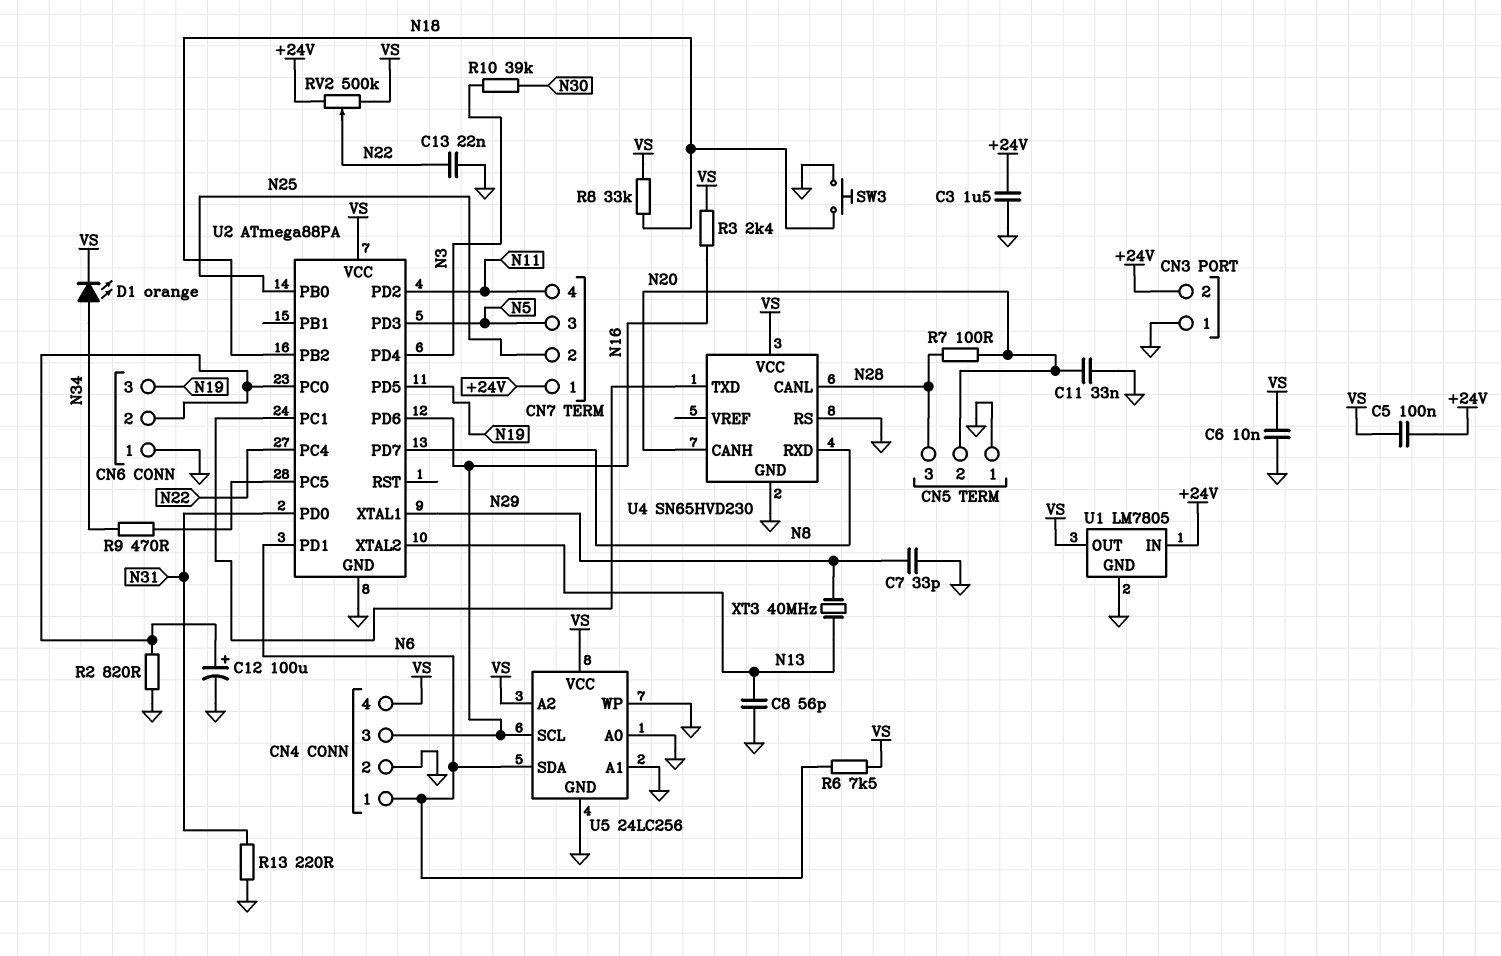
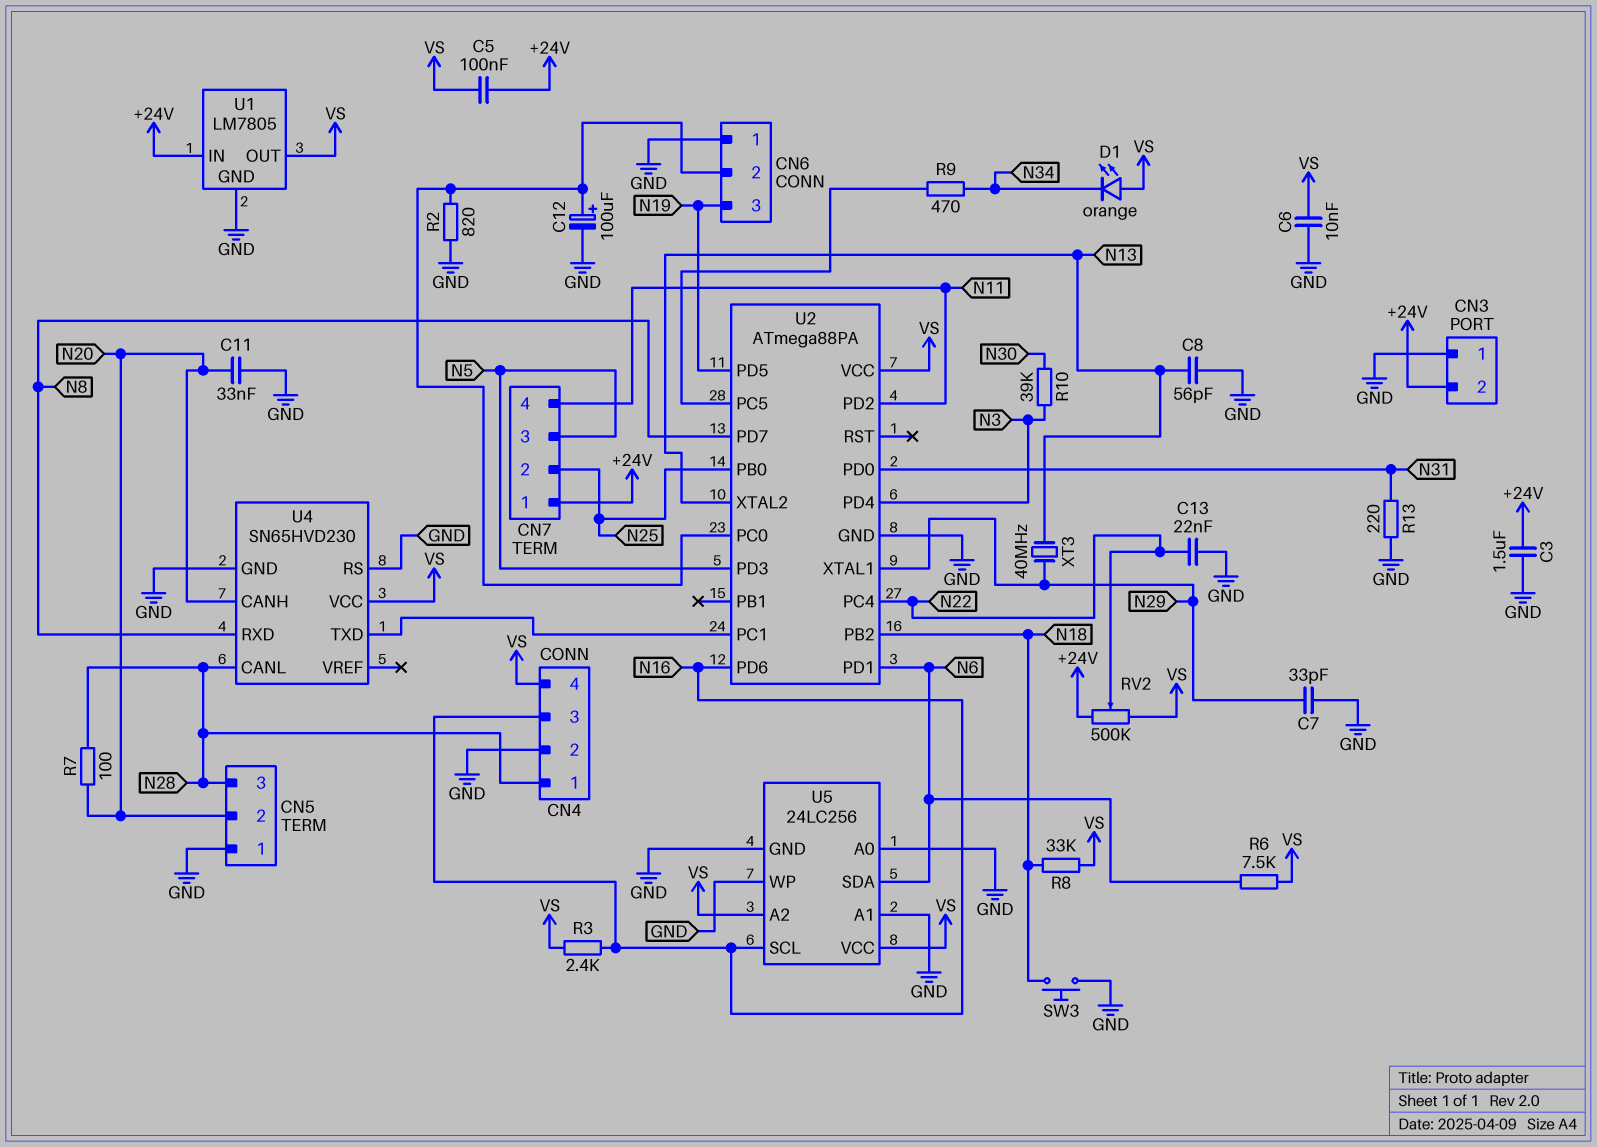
CN4 pin 1: N6 -> N28
D1: LED orange (A N34, K VS) -> LED orange (A VS, K N34)

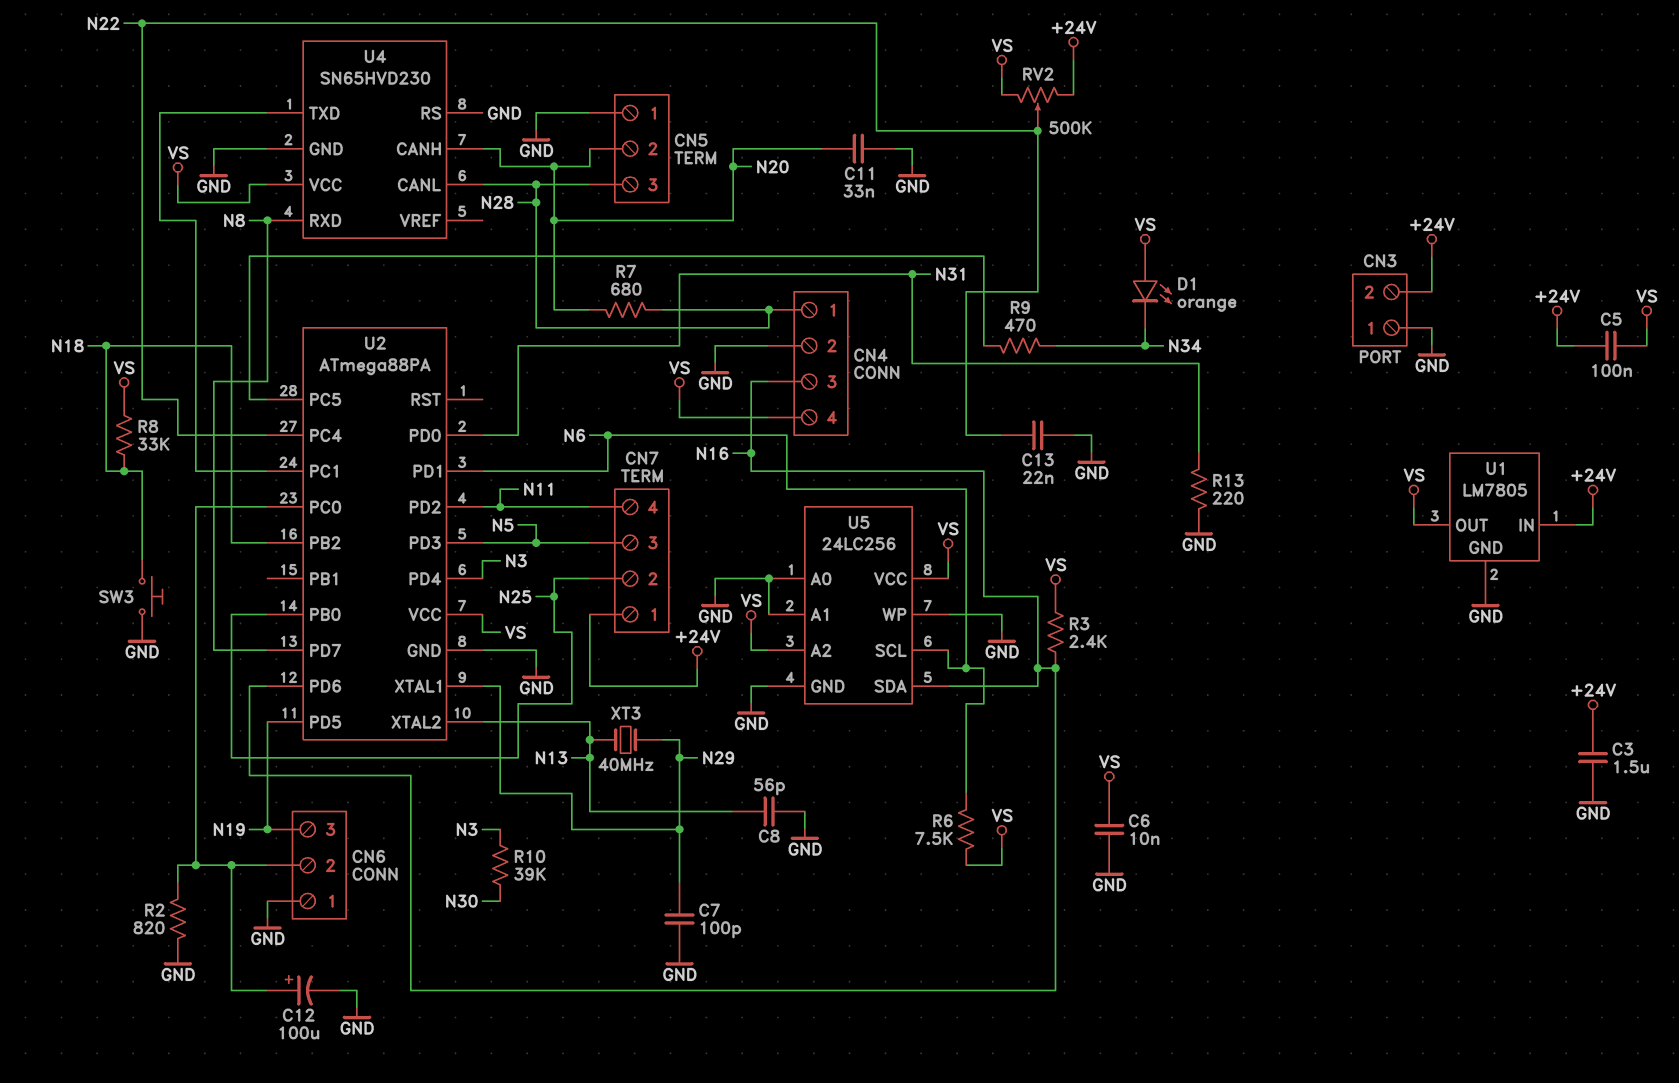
C7: 33pF (GND, N29) -> 100pF (GND, N29)
R7: 100 (N20, N28) -> 680 (N20, N28)
U5 pin SCL: N16 -> N6
U5 pin SDA: N6 -> N16

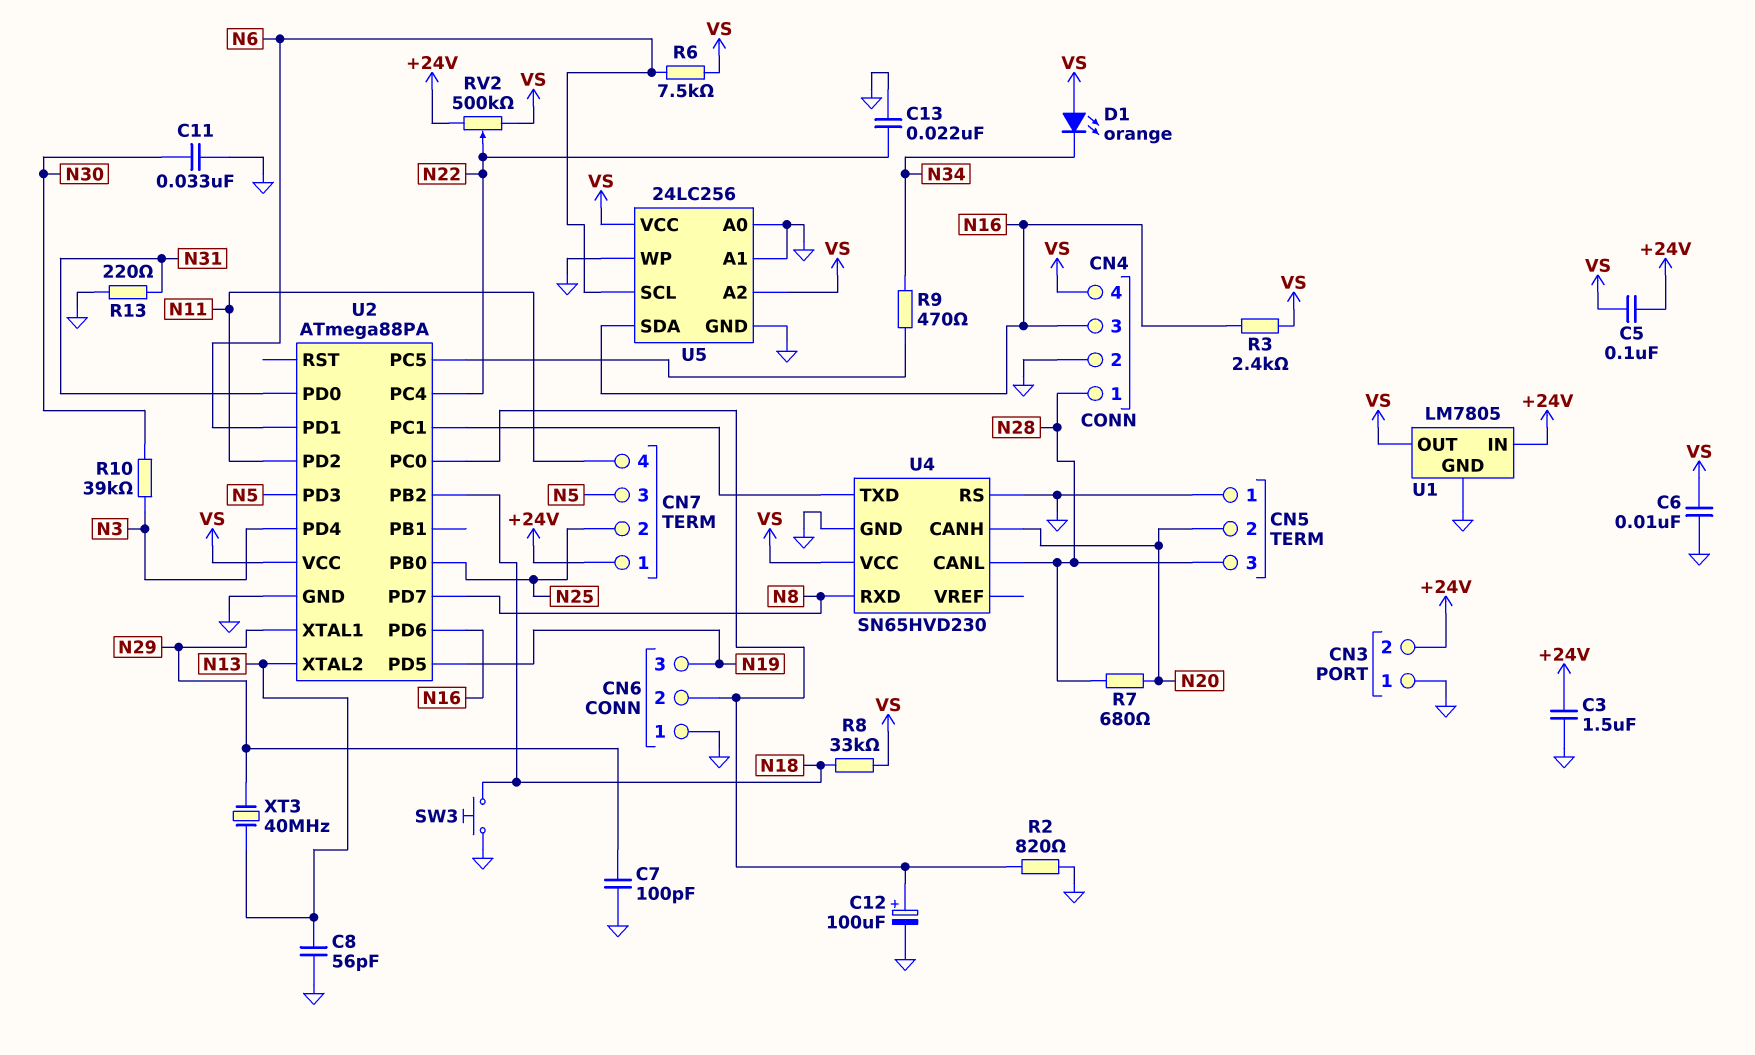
C11: 33nF (GND, N20) -> 33nF (GND, N30)

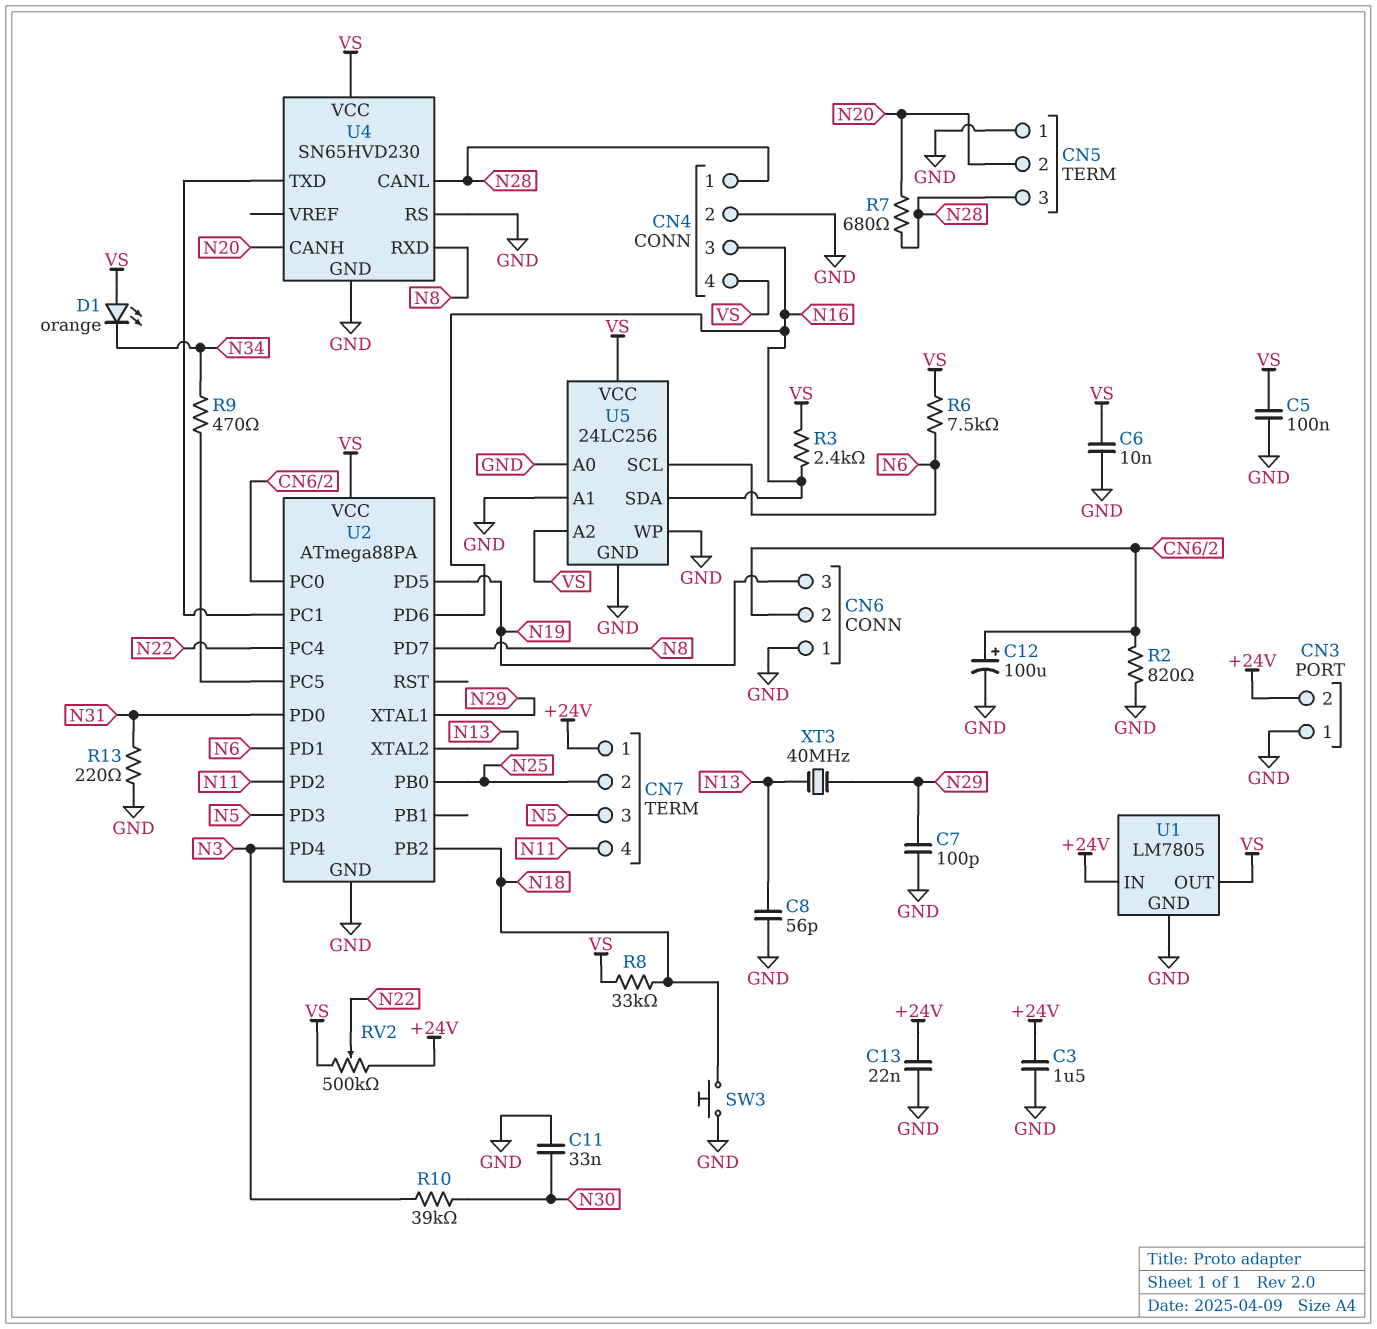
C5: 100nF (+24V, VS) -> 100nF (GND, VS)
C13: 22nF (GND, N22) -> 22nF (+24V, GND)

